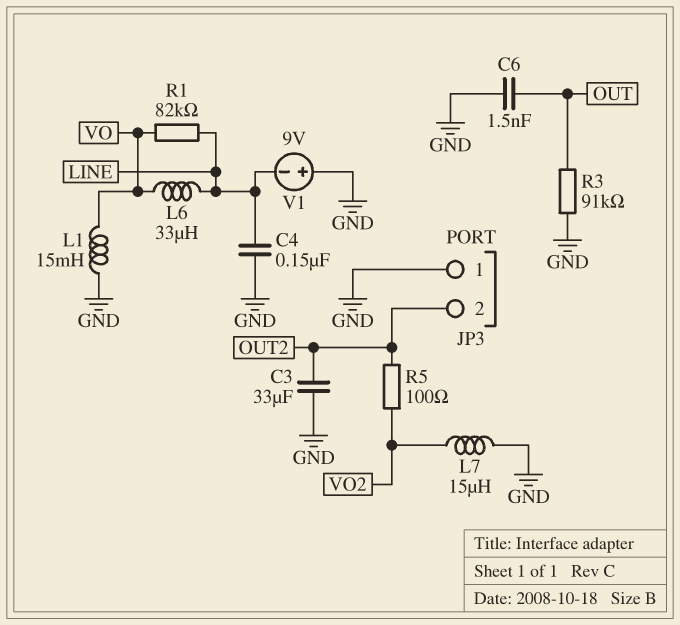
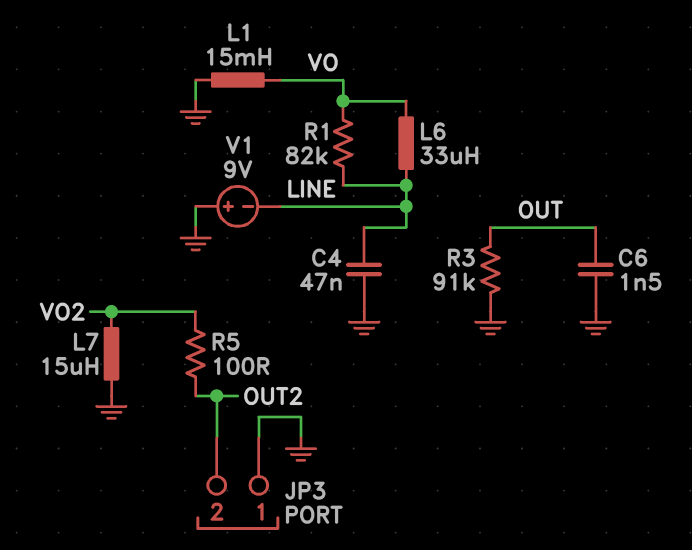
C3: 33uF (GND, OUT2) -> none
C4: 150nF (GND, LINE) -> 47nF (GND, LINE)

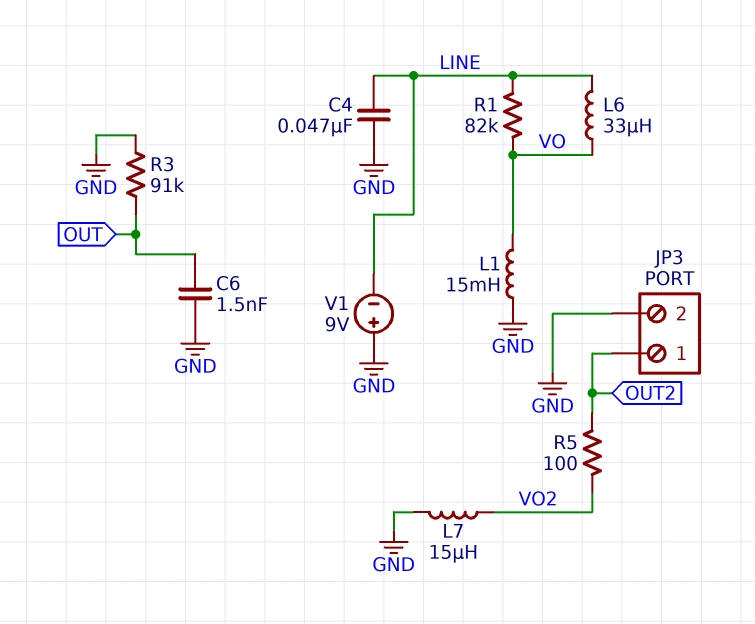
JP3 pin 1: GND -> OUT2
JP3 pin 2: OUT2 -> GND

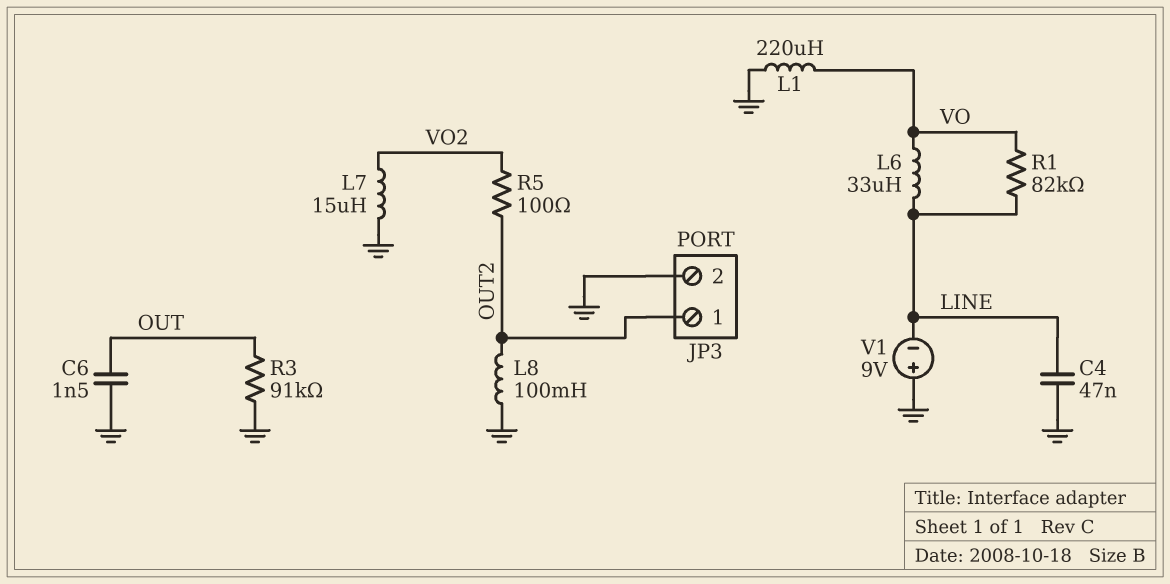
L1: 15mH (GND, VO) -> 220uH (GND, VO)
L8: none -> 100mH (GND, OUT2)

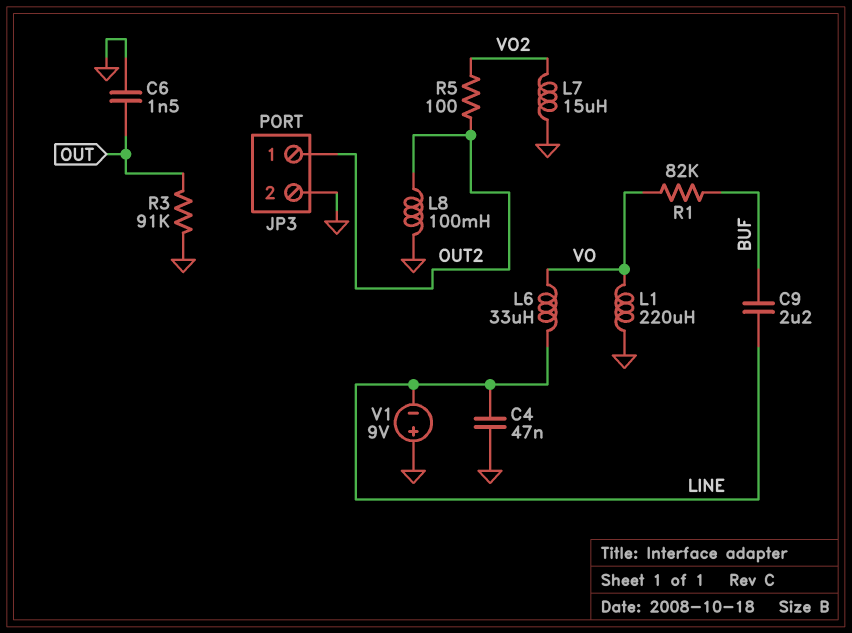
C9: none -> 2.2uF (BUF, LINE)
R1: 82k (LINE, VO) -> 82k (BUF, VO)

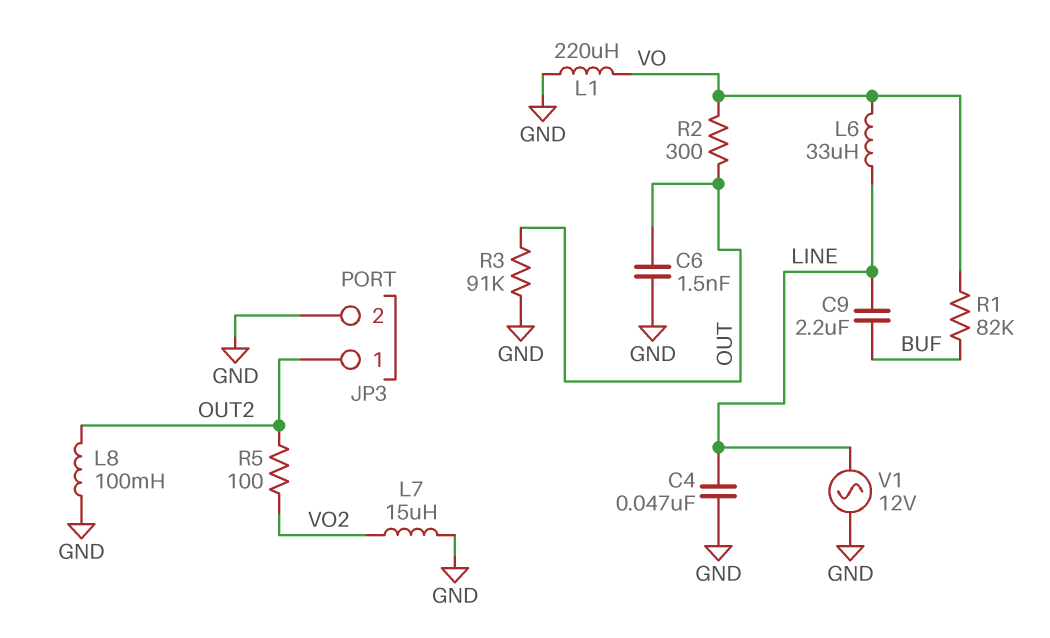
R2: none -> 300 (OUT, VO)
V1: 9V (plus GND, minus LINE) -> AC 12V (GND, LINE)

